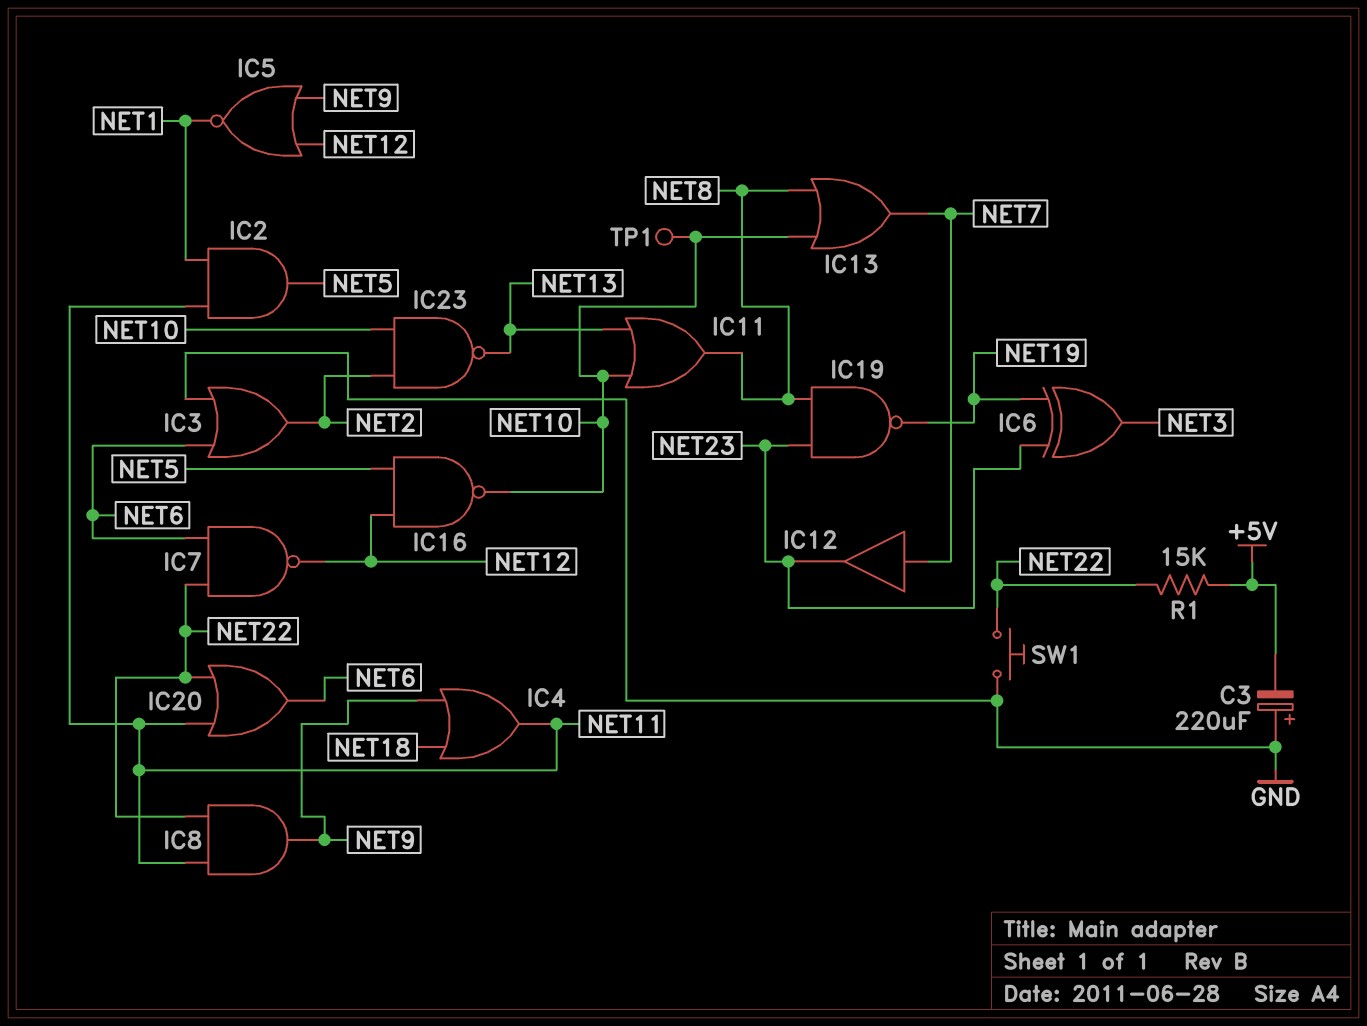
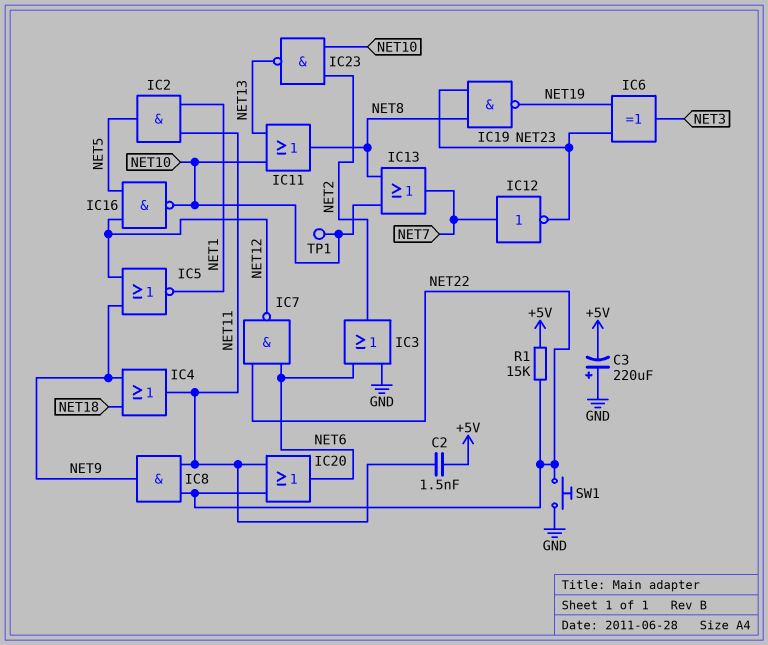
C2: none -> 1.5nF (+5V, NET11)
IC12: buffer (in NET7, out NET23) -> NOT (in NET7, out NET23)

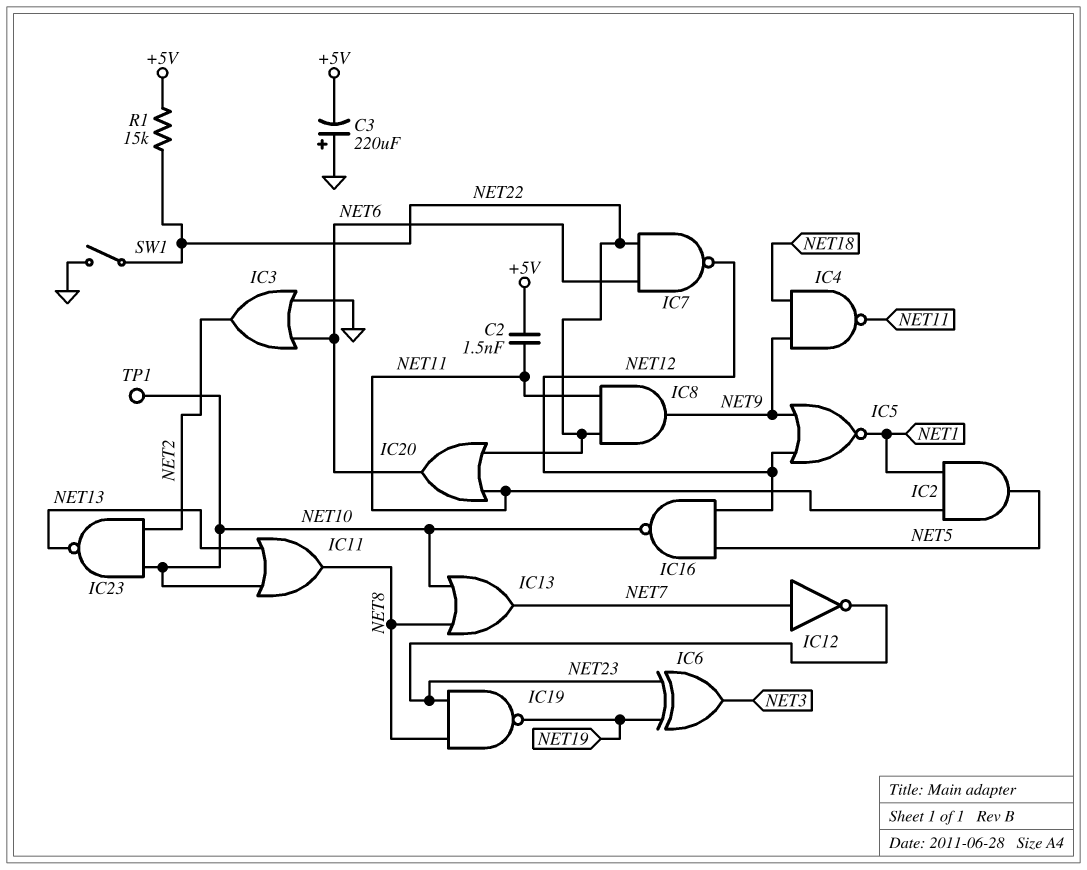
IC4: OR (in NET9, in NET18, out NET11) -> NAND (in NET9, in NET18, out NET11)
SW1: button (GND, NET22) -> switch (GND, NET22)

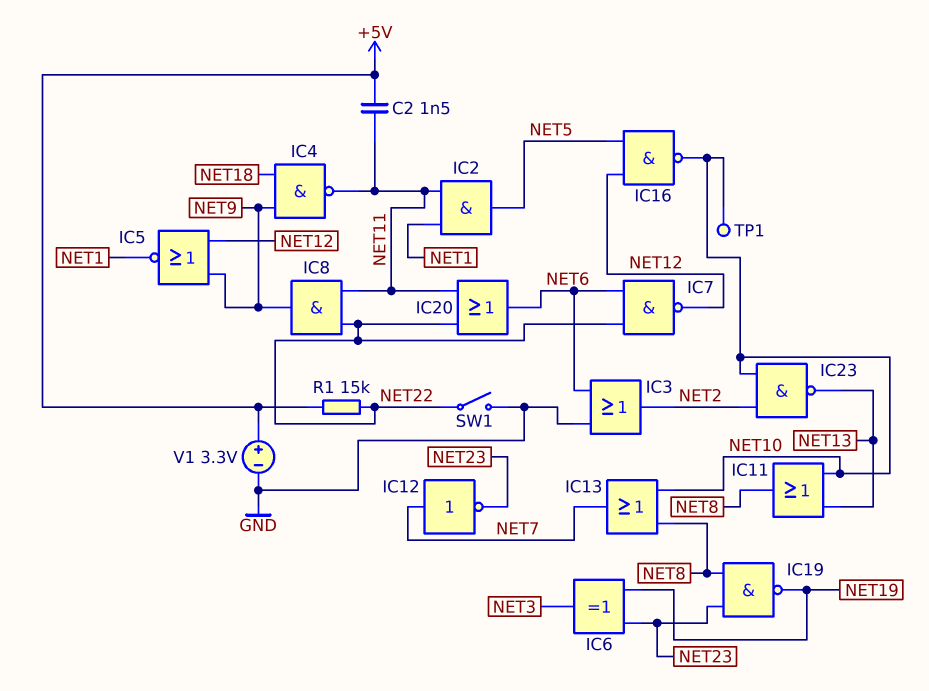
C3: 220uF (plus GND, minus +5V) -> none
V1: none -> 3.3V (plus +5V, minus GND)

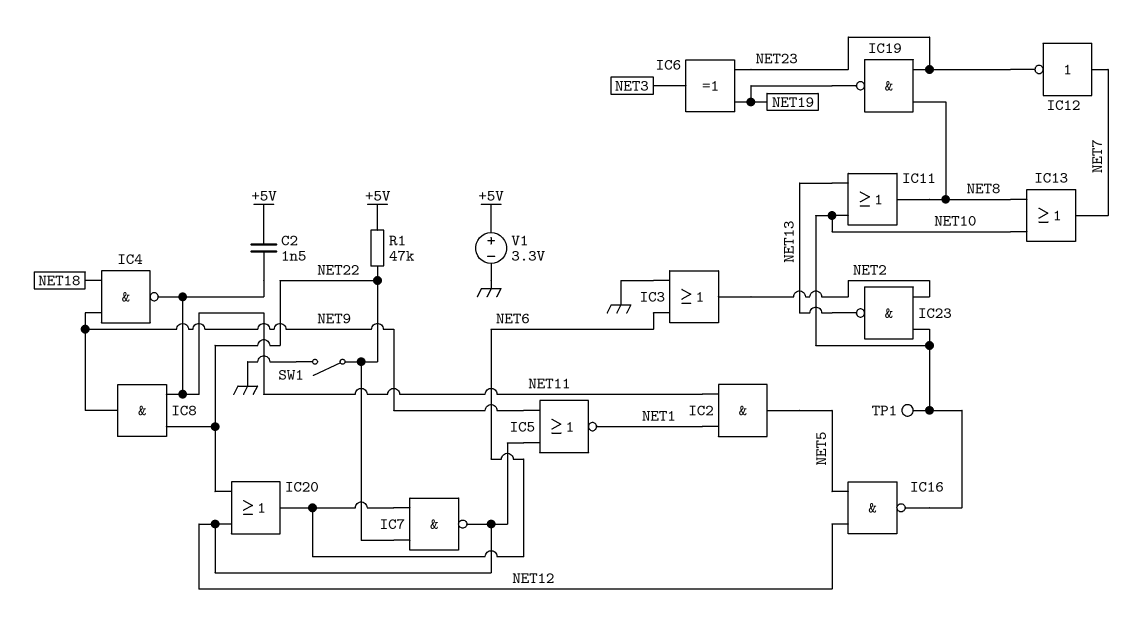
IC20: OR (in NET11, in NET22, out NET6) -> OR (in NET12, in NET22, out NET6)
R1: 15k (+5V, NET22) -> 47k (+5V, NET22)

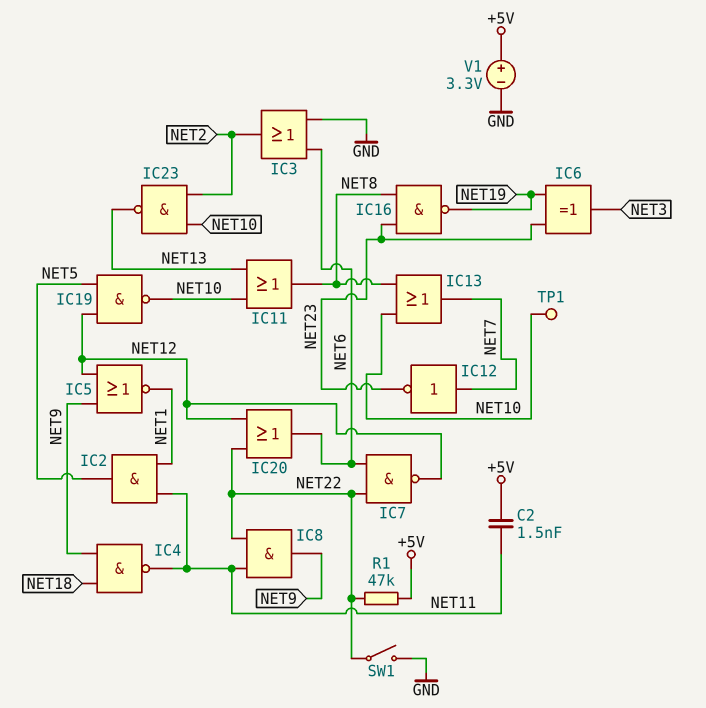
IC16: NAND (in NET5, in NET12, out NET10) -> NAND (in NET8, in NET23, out NET19)
IC19: NAND (in NET8, in NET23, out NET19) -> NAND (in NET5, in NET12, out NET10)

